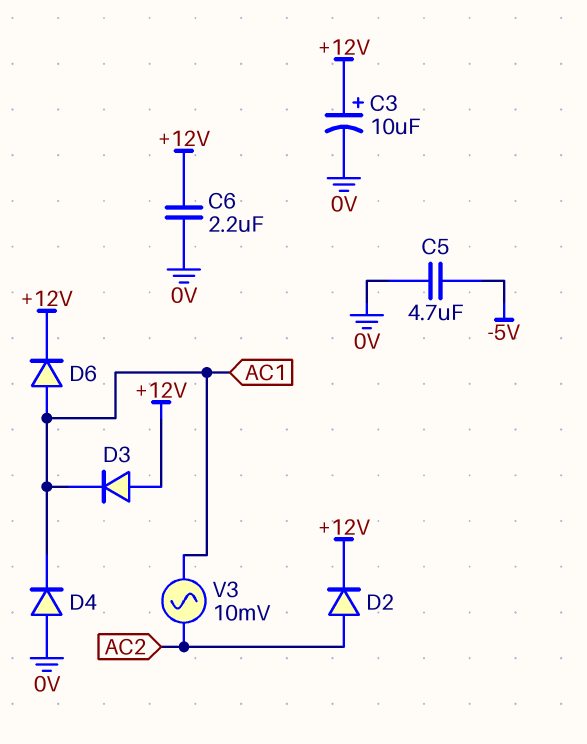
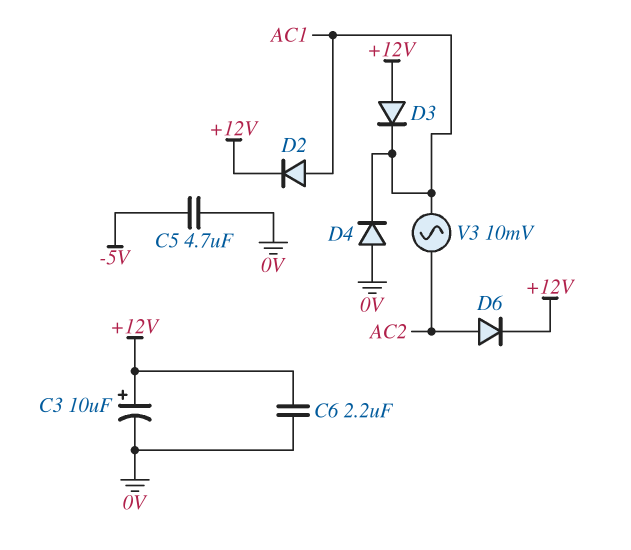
D2: diode (A AC2, K +12V) -> diode (A AC1, K +12V)
D6: diode (A AC1, K +12V) -> diode (A AC2, K +12V)

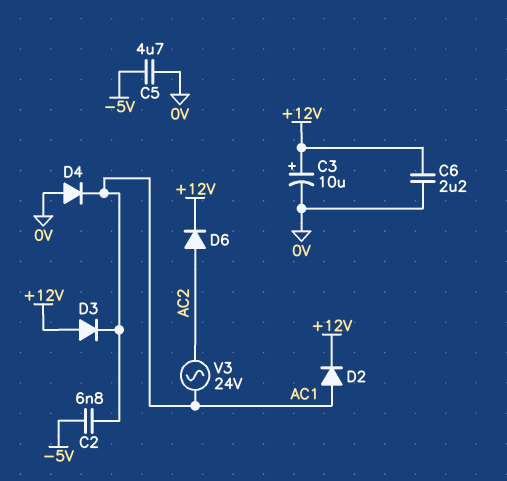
C2: none -> 6.8nF (-5V, AC1)
V3: AC 10mV (AC1, AC2) -> AC 24V (AC1, AC2)

